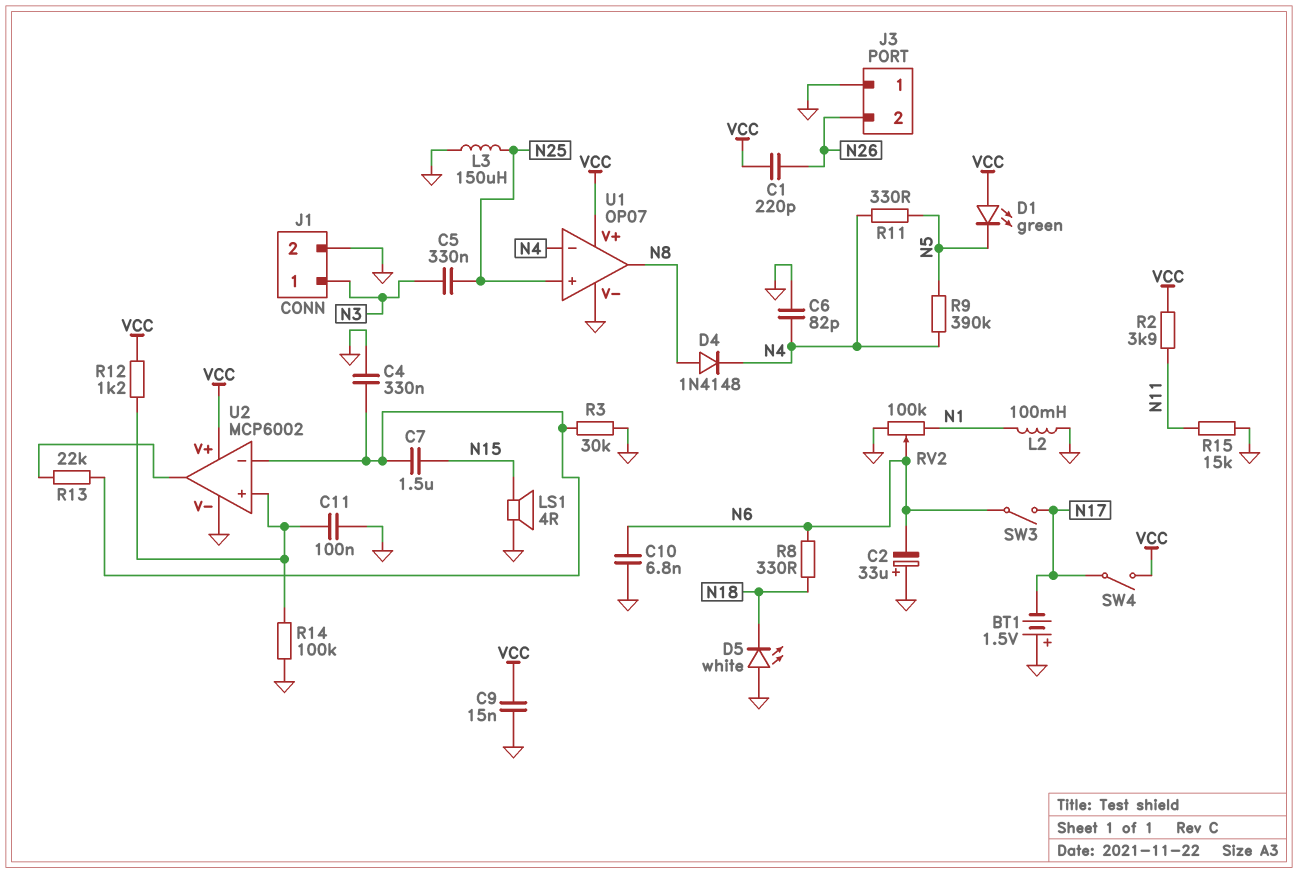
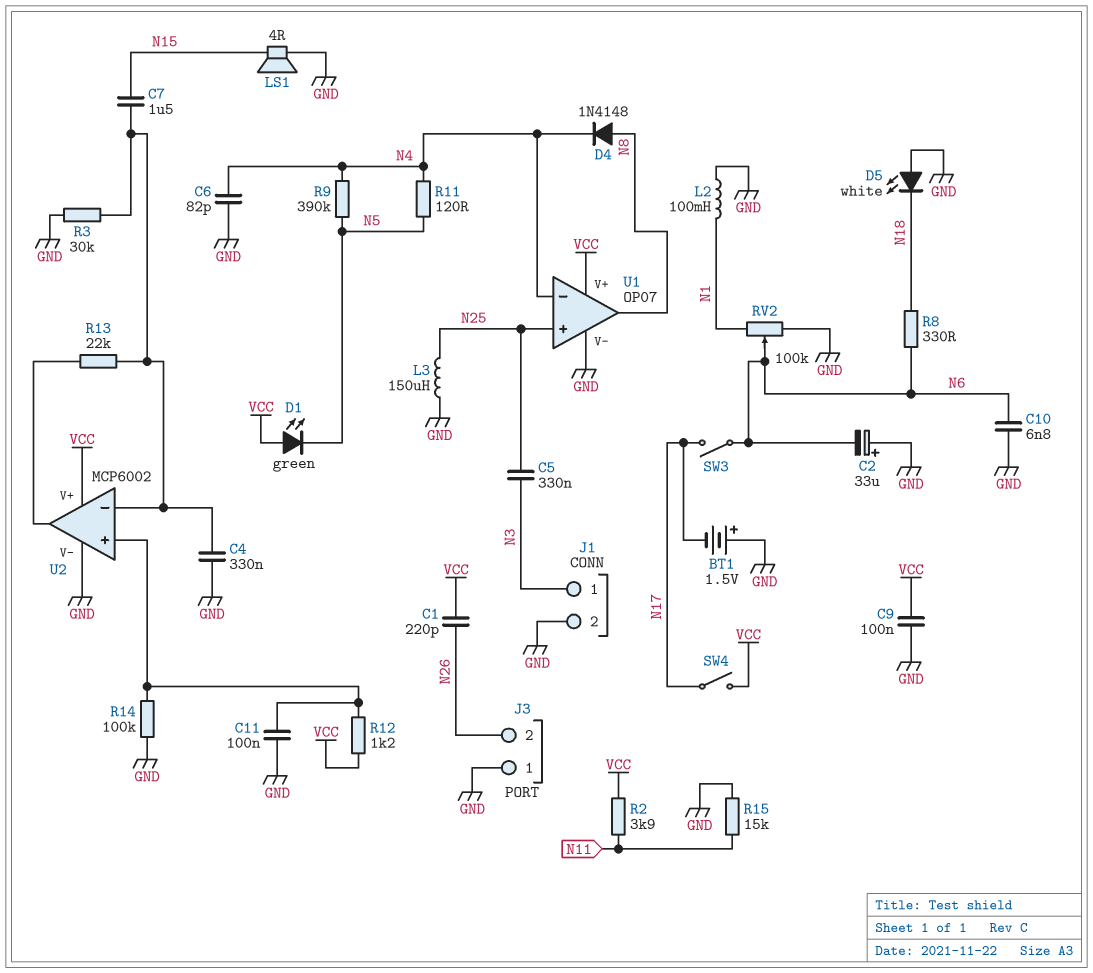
C9: 15nF (GND, VCC) -> 100nF (GND, VCC)
R11: 330 (N4, N5) -> 120 (N4, N5)

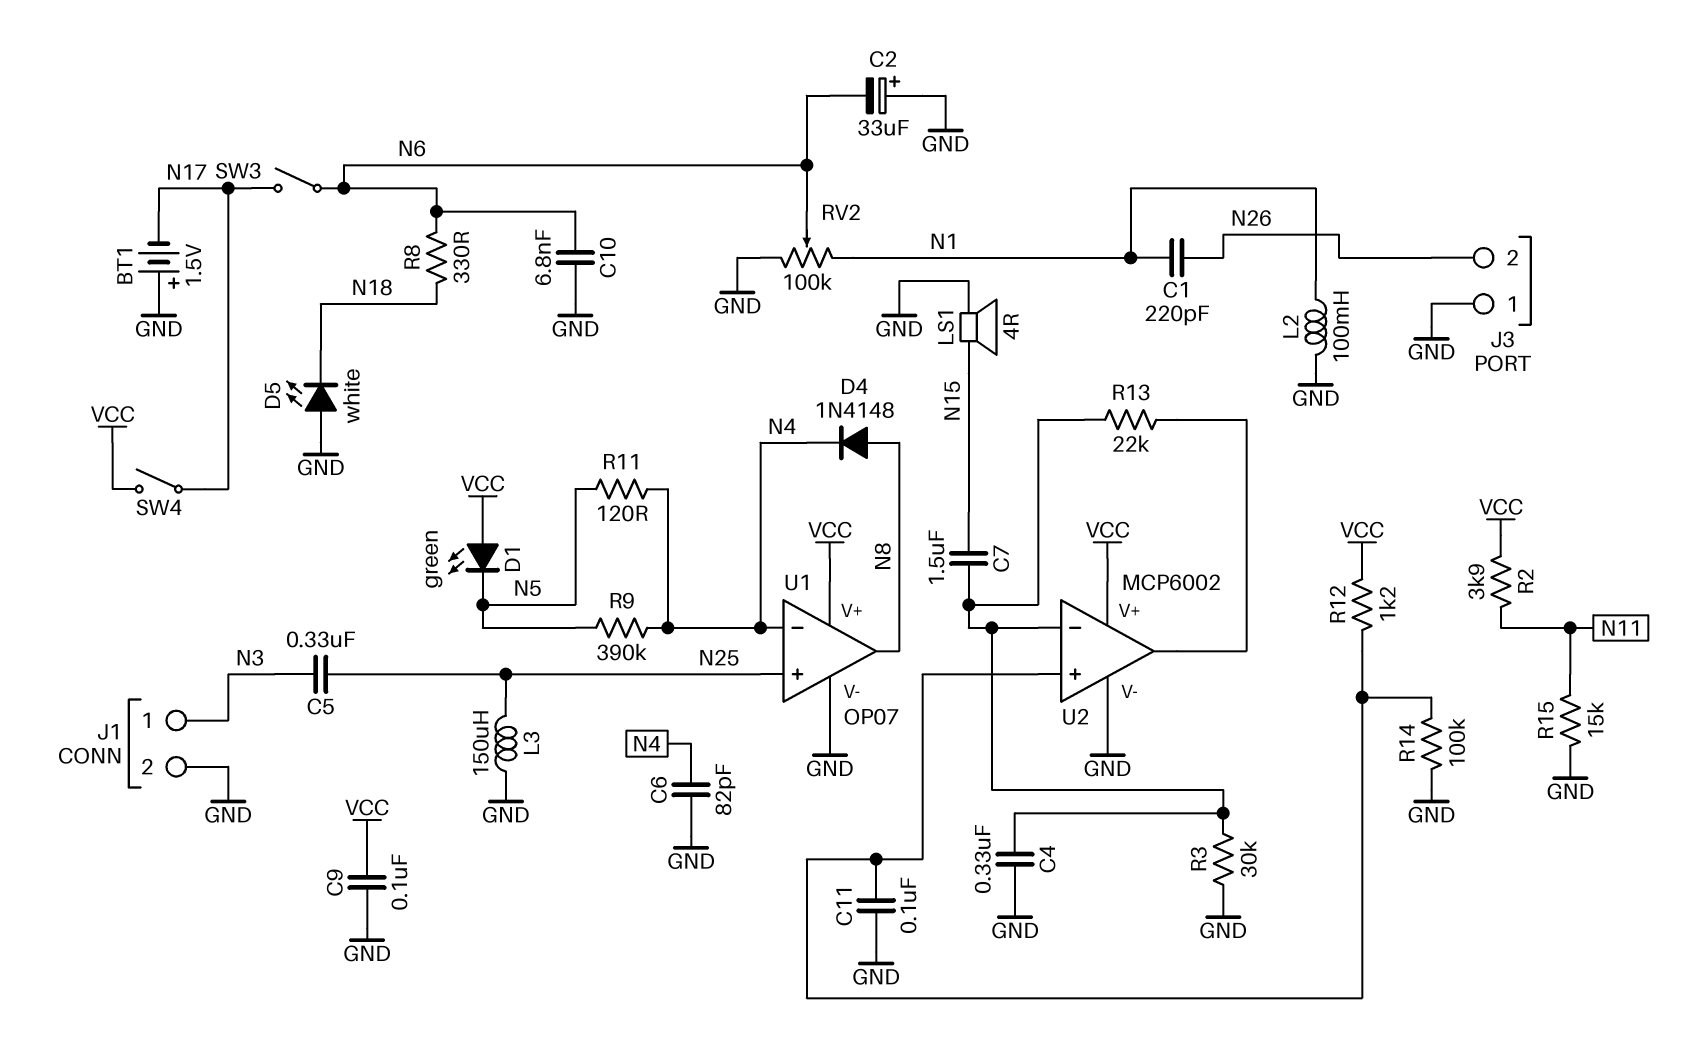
C1: 220pF (N26, VCC) -> 220pF (N1, N26)

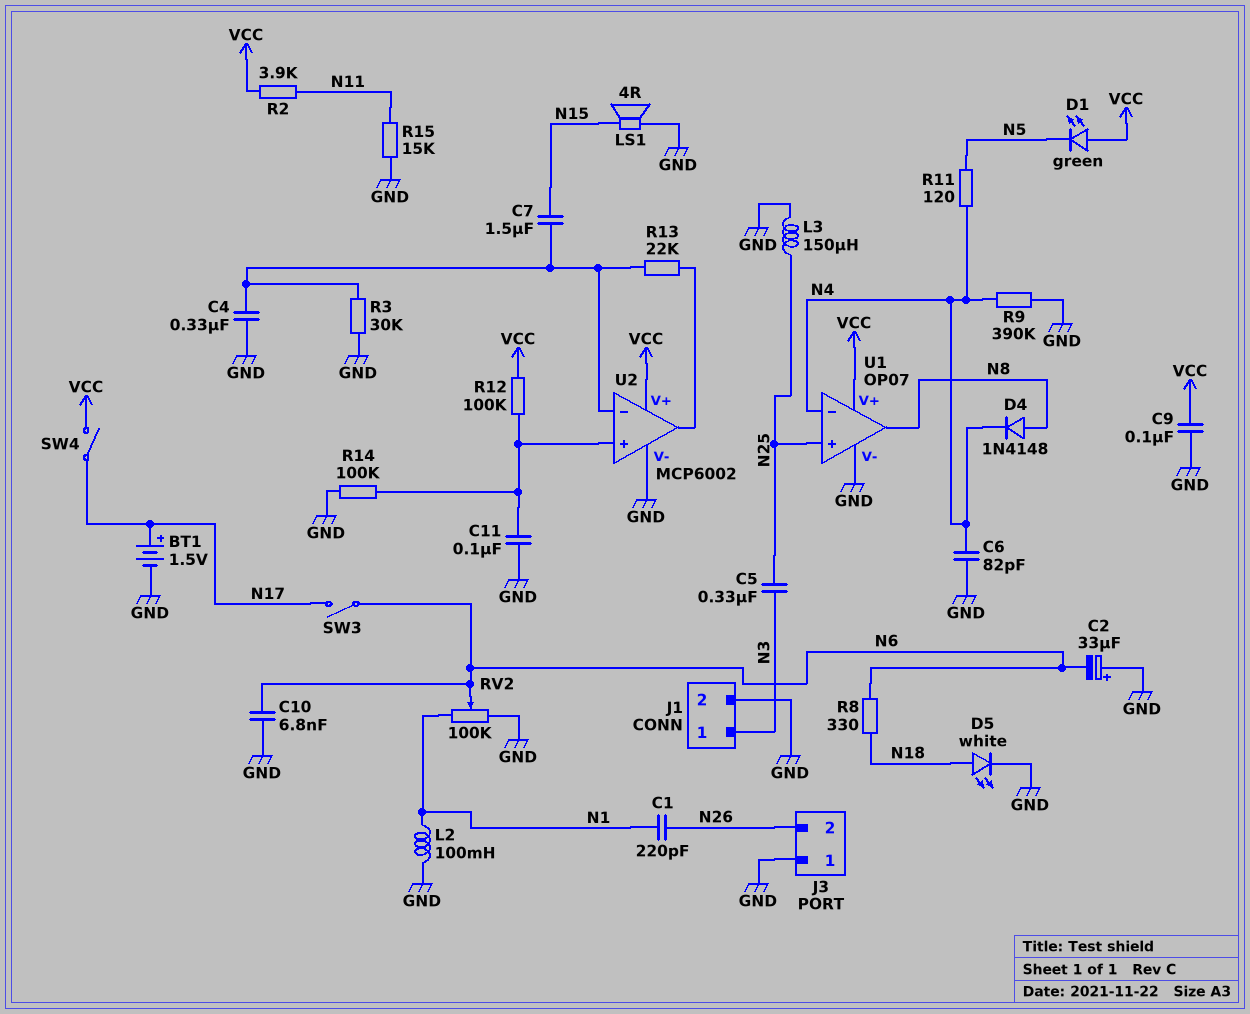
BT1: 1.5V (plus GND, minus N17) -> 1.5V (plus N17, minus GND)
D5: LED white (A GND, K N18) -> LED white (A N18, K GND)
R9: 390k (N4, N5) -> 390k (GND, N4)
R12: 1.2k (U2/in+, VCC) -> 100k (U2/in+, VCC)

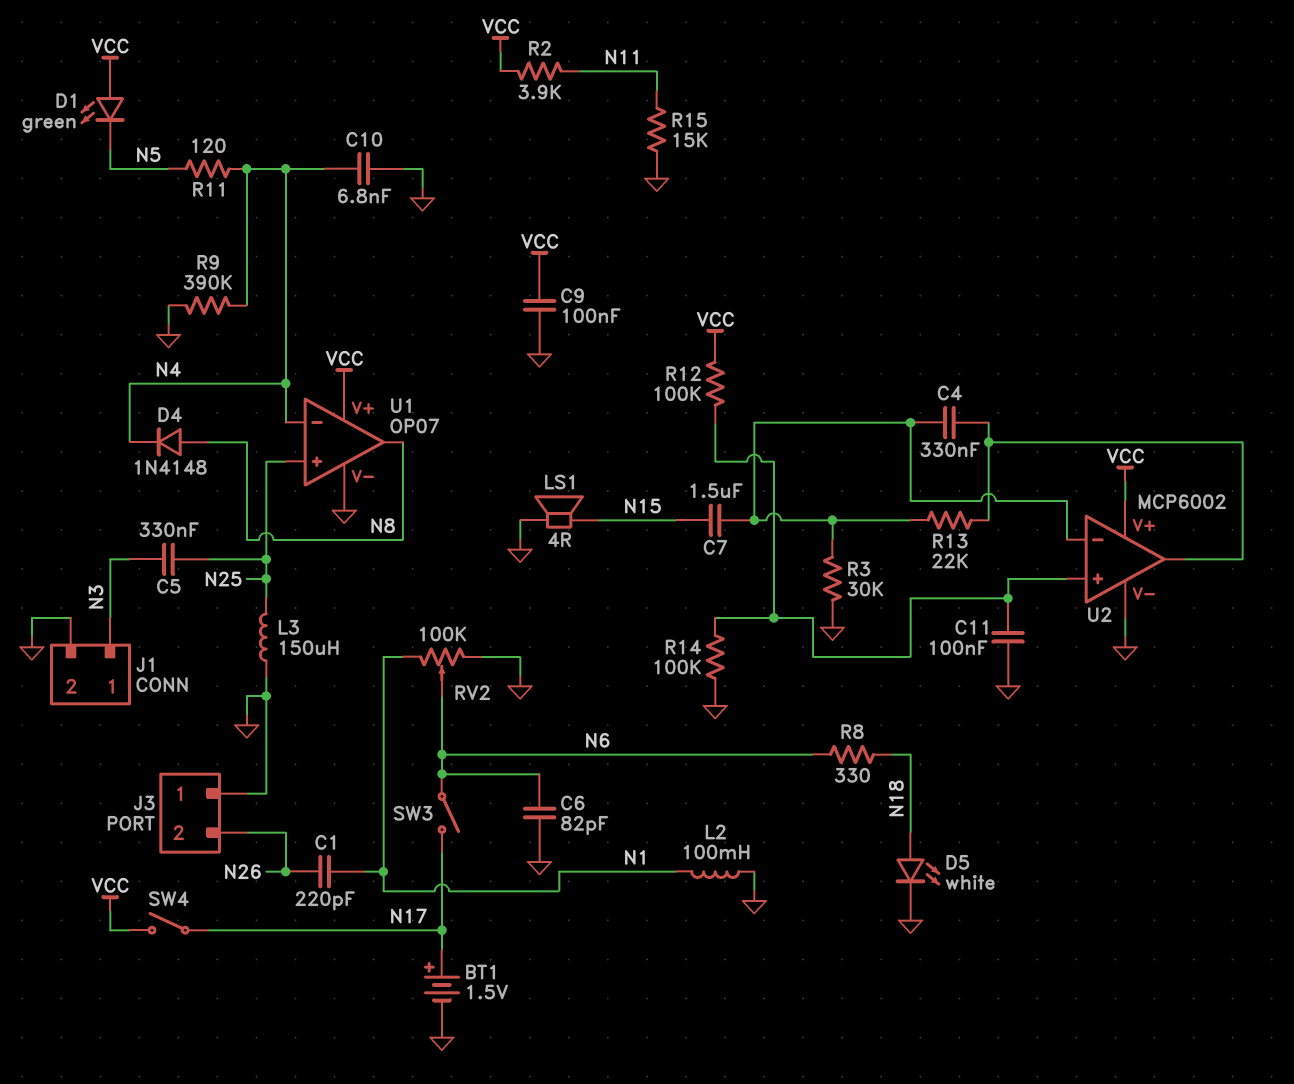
C2: 33uF (plus GND, minus N6) -> none
C4: 330nF (GND, U2/in-) -> 330nF (U2/in-, U2/out)
C6: 82pF (GND, N4) -> 82pF (GND, N6)
C10: 6.8nF (GND, N6) -> 6.8nF (GND, N4)

